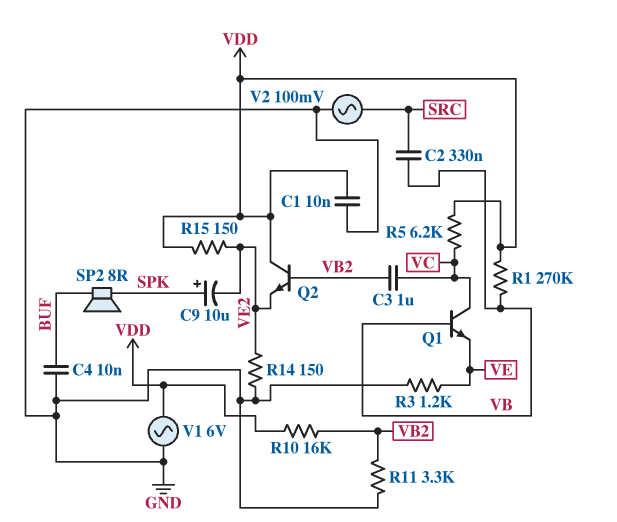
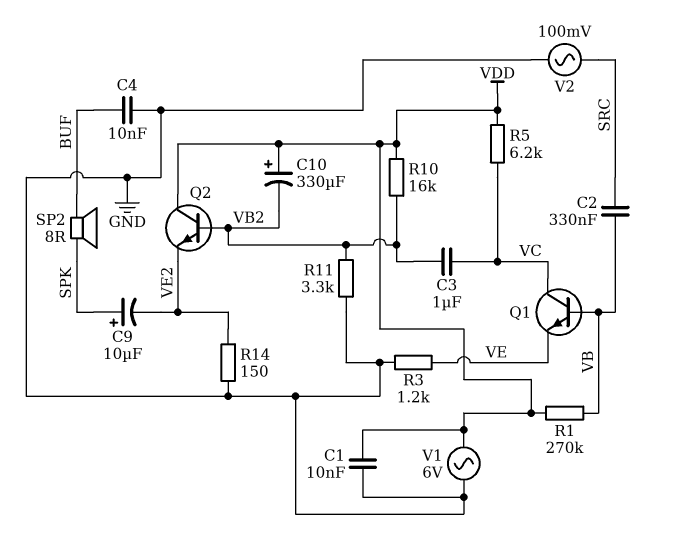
C10: none -> 330uF (plus VDD, minus VB2)
R15: 150 (VDD, VE2) -> none

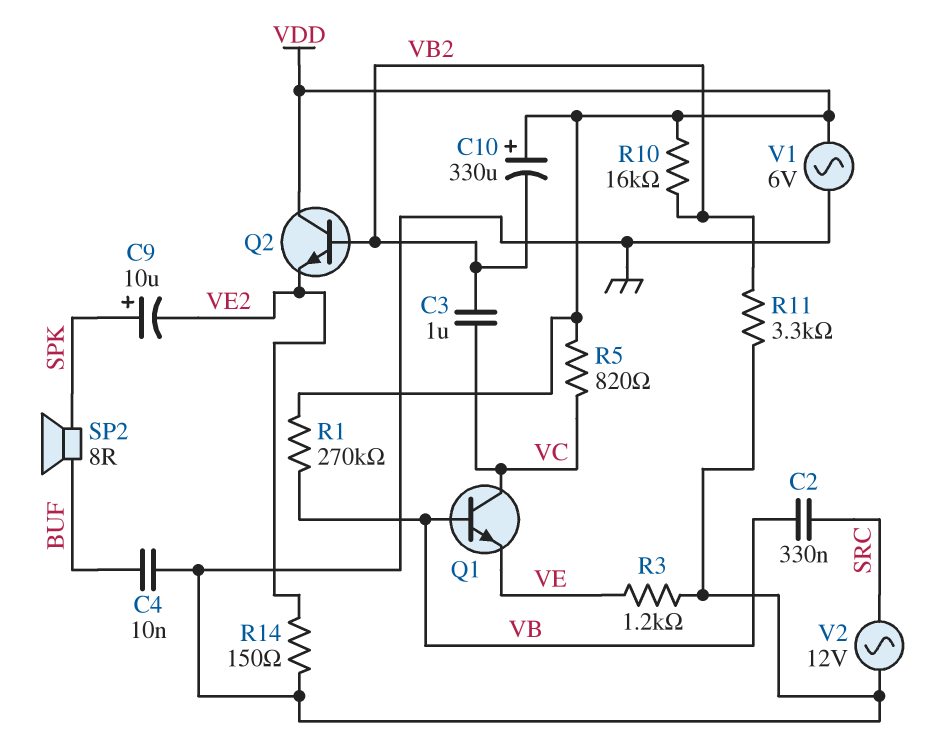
C1: 10nF (GND, VDD) -> none
R5: 6.2k (VC, VDD) -> 820 (VC, VDD)
V2: AC 100mV (GND, SRC) -> AC 12V (GND, SRC)

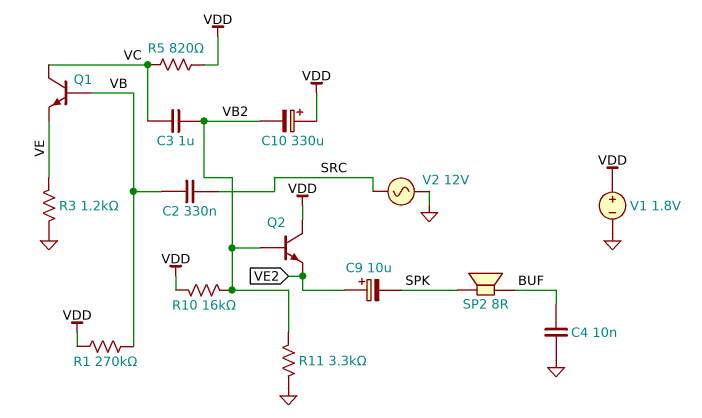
C9: 10uF (plus SPK, minus VE2) -> 10uF (plus VE2, minus SPK)
R14: 150 (GND, VE2) -> none
V1: AC 6V (GND, VDD) -> 1.8V (plus VDD, minus GND)

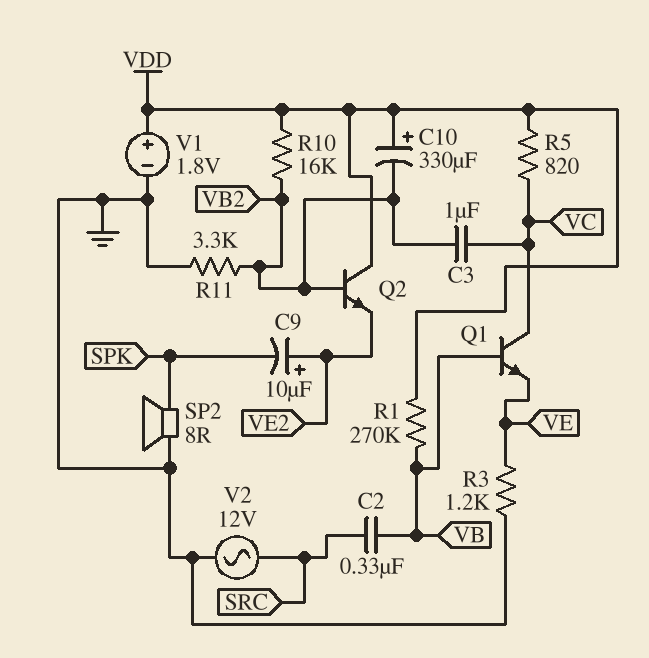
C4: 10nF (BUF, GND) -> none
SP2: speaker 8R (BUF, SPK) -> speaker 8R (GND, SPK)

